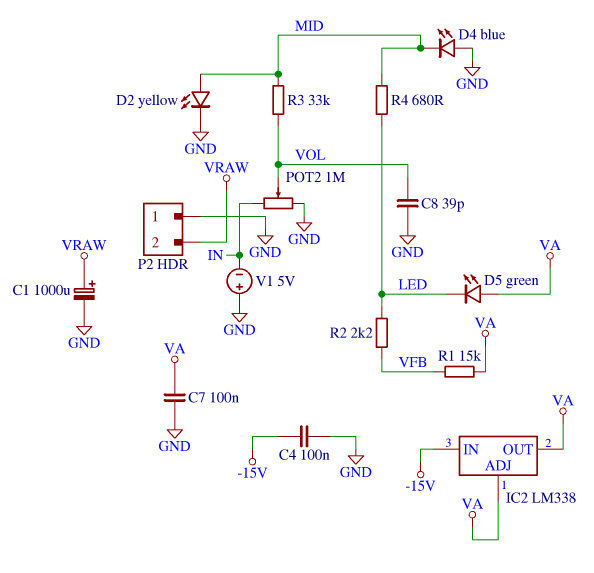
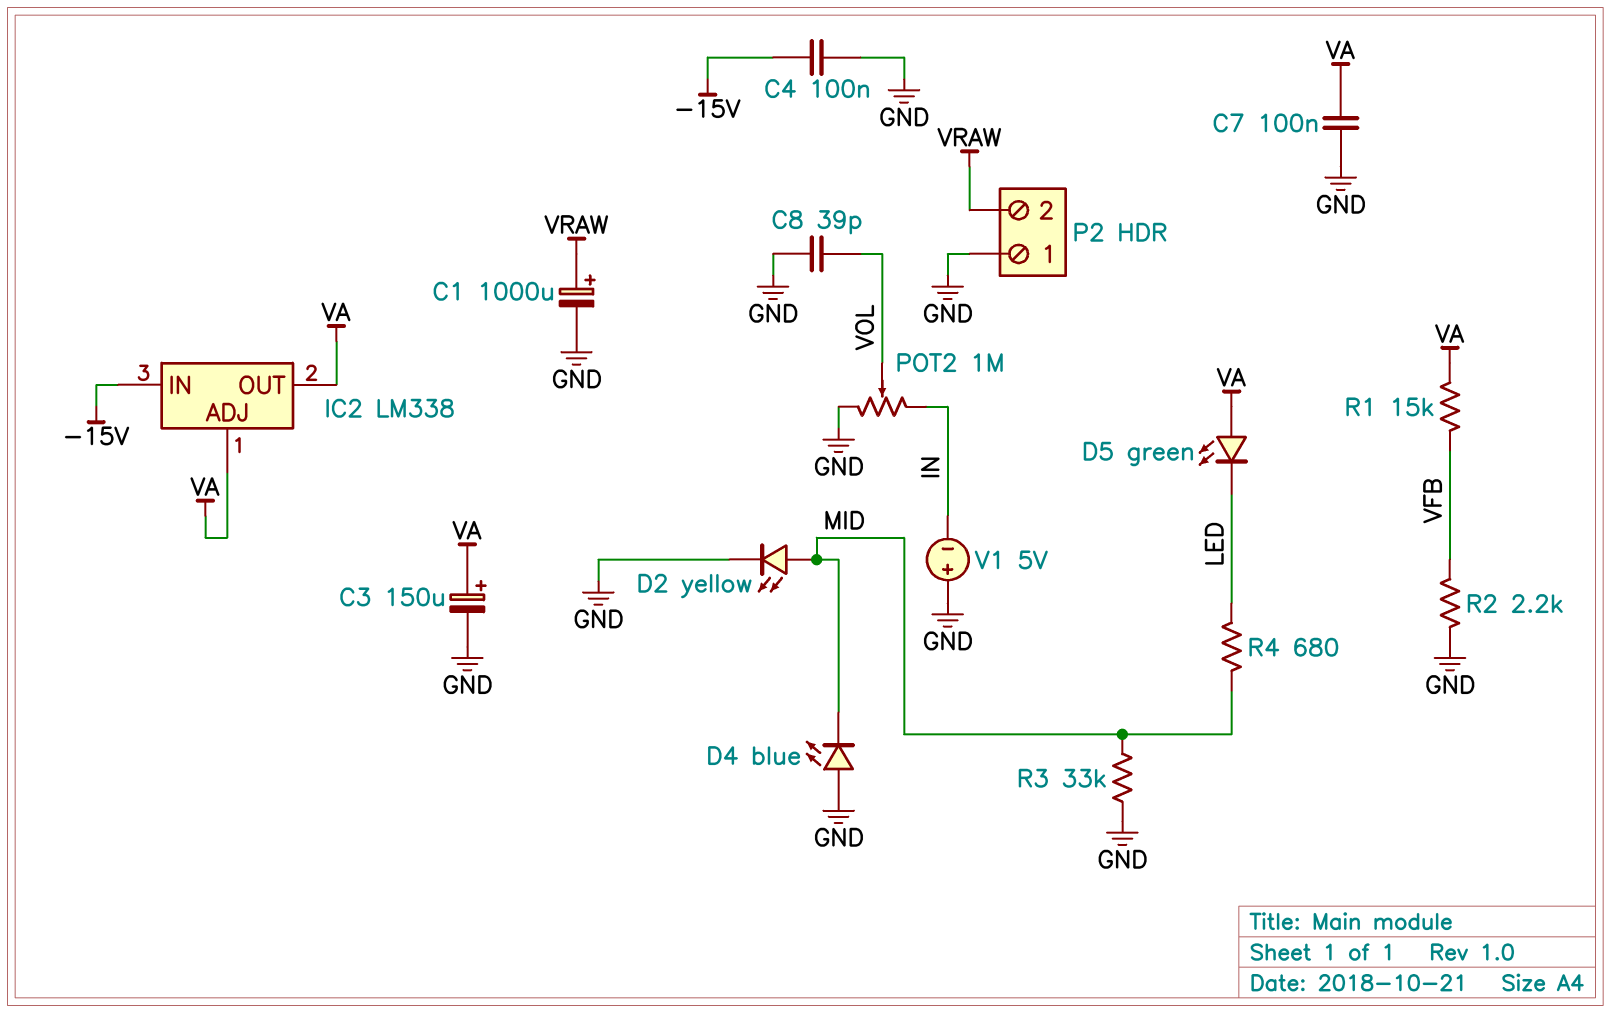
C3: none -> 150uF (plus VA, minus GND)
R2: 2.2k (LED, VFB) -> 2.2k (GND, VFB)
R3: 33k (MID, VOL) -> 33k (GND, MID)

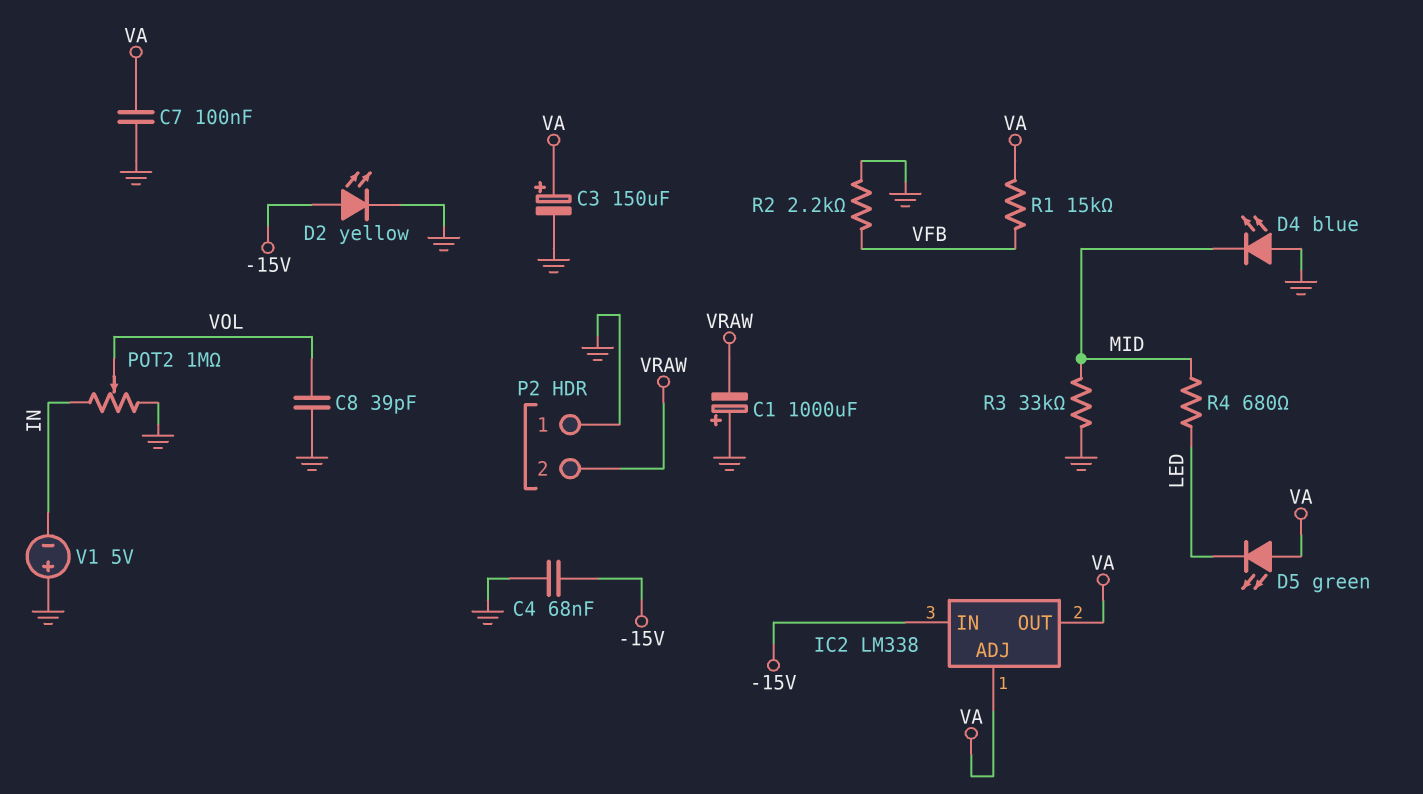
C1: 1000uF (plus VRAW, minus GND) -> 1000uF (plus GND, minus VRAW)
C4: 100nF (-15V, GND) -> 68nF (-15V, GND)
D2: LED yellow (A MID, K GND) -> LED yellow (A -15V, K GND)

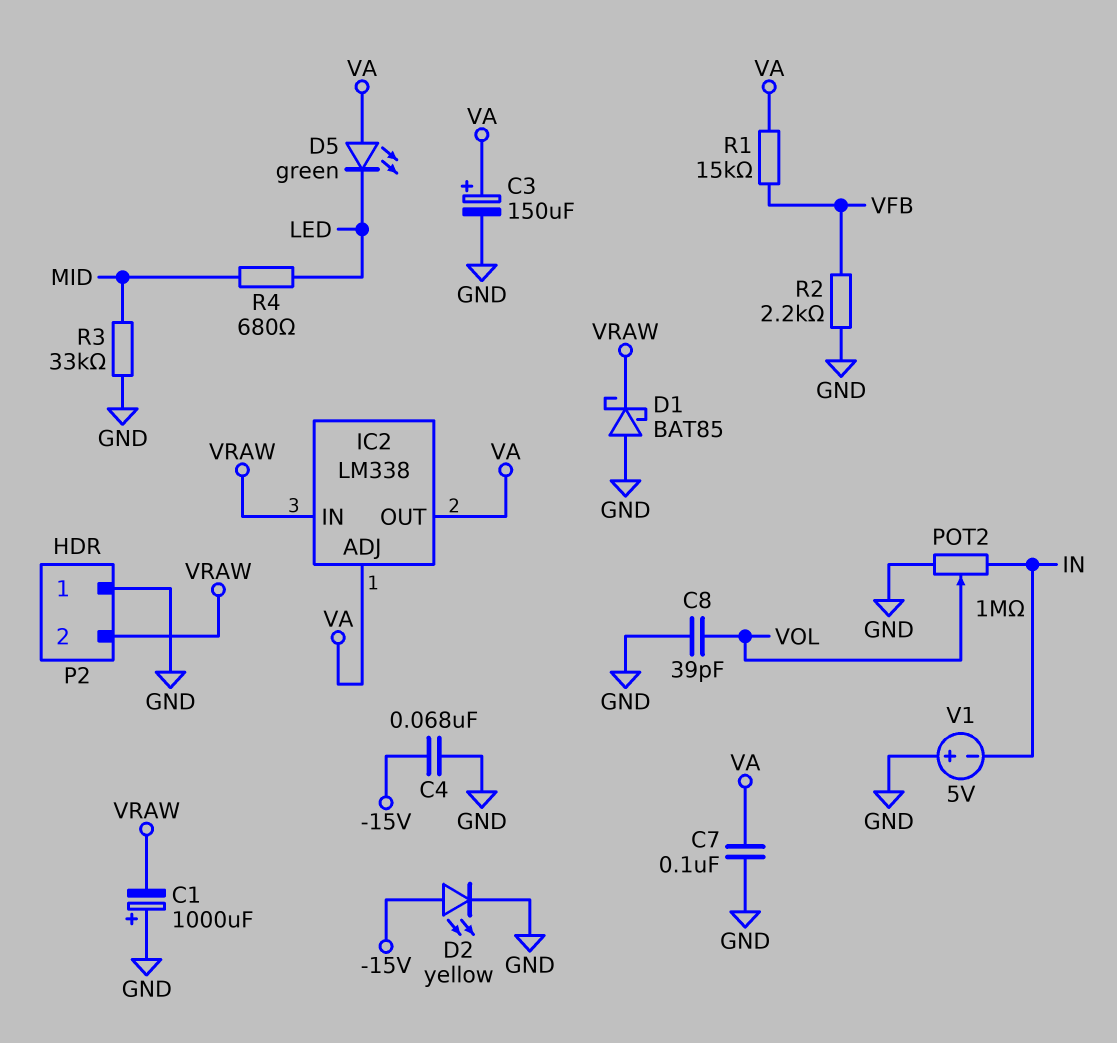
D1: none -> schottky BAT85 (A GND, K VRAW)
D4: LED blue (A GND, K MID) -> none
IC2 pin IN: -15V -> VRAW

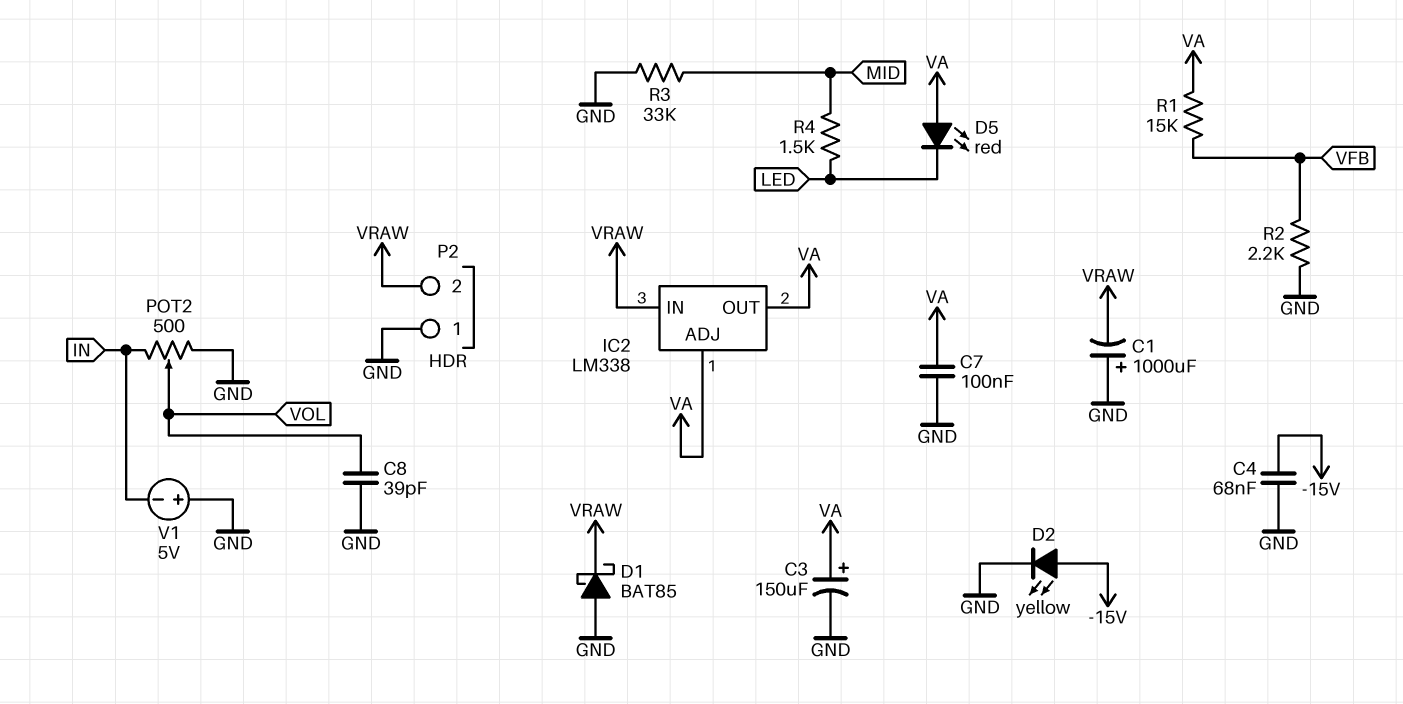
D5: LED green (A VA, K LED) -> LED red (A VA, K LED)
POT2: 1M (GND, IN, wiper VOL) -> 500 (GND, IN, wiper VOL)
R4: 680 (LED, MID) -> 1.5k (LED, MID)

